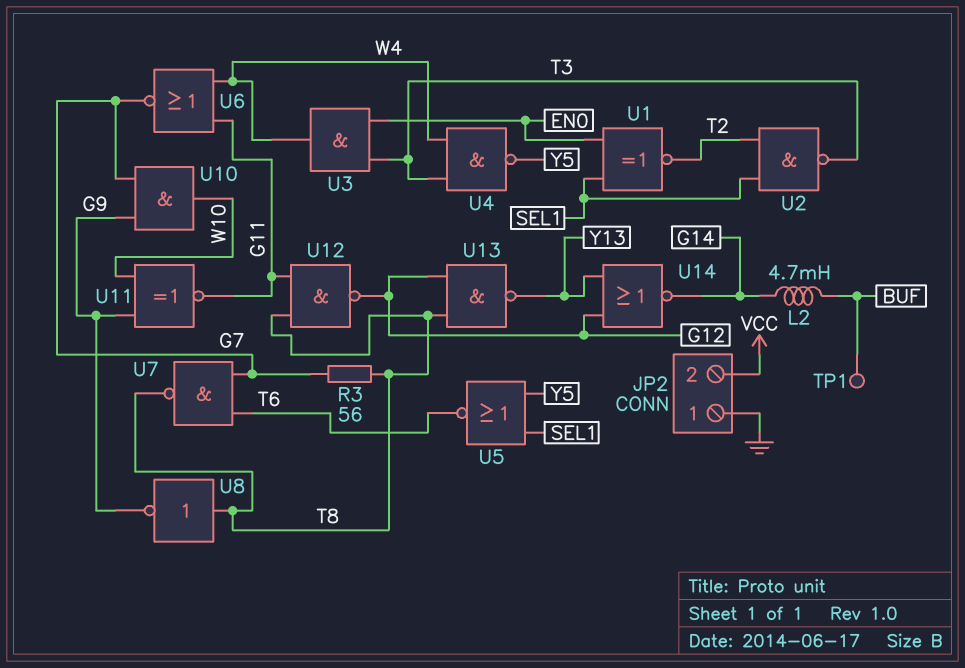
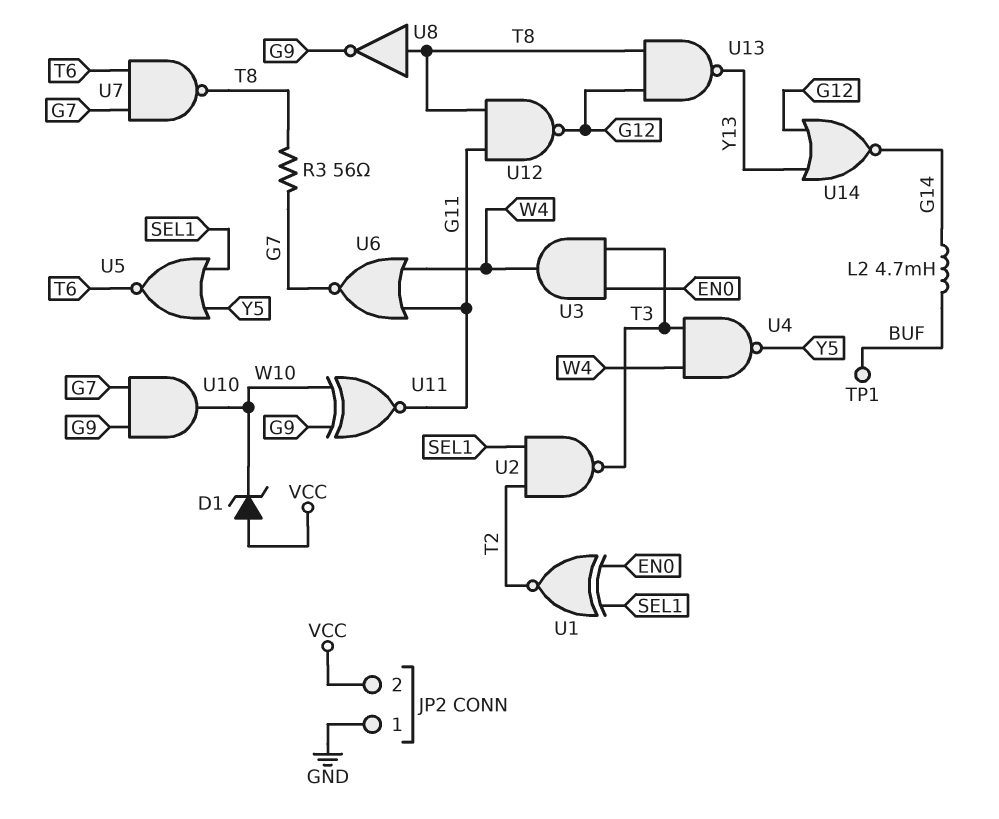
D1: none -> zener (A VCC, K W10)

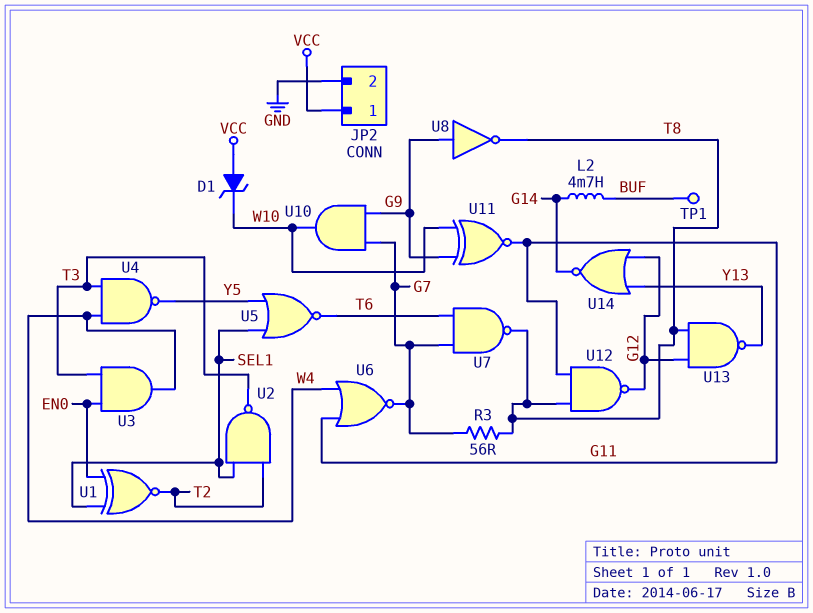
JP2 pin 1: GND -> VCC
JP2 pin 2: VCC -> GND
U8: NOT (in T8, out G9) -> NOT (in G9, out T8)

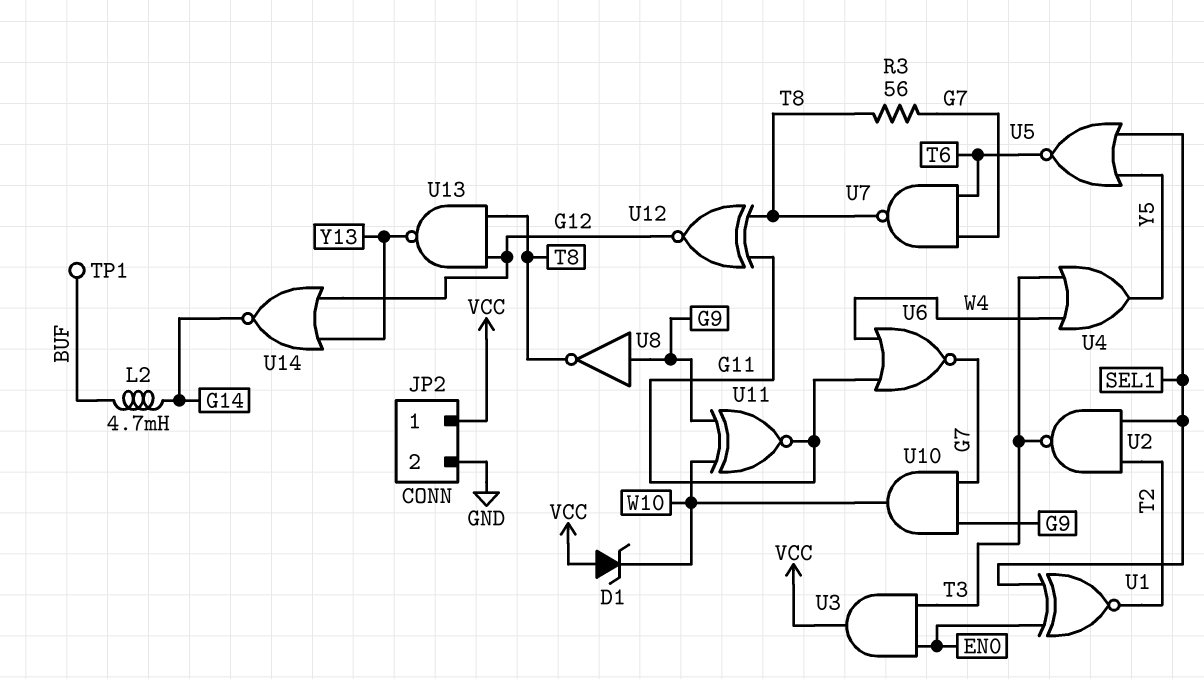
U3: AND (in EN0, in T3, out W4) -> AND (in EN0, in T3, out VCC)
U4: NAND (in T3, in W4, out Y5) -> OR (in T3, in W4, out Y5)
U12: NAND (in G11, in T8, out G12) -> XNOR (in G11, in T8, out G12)

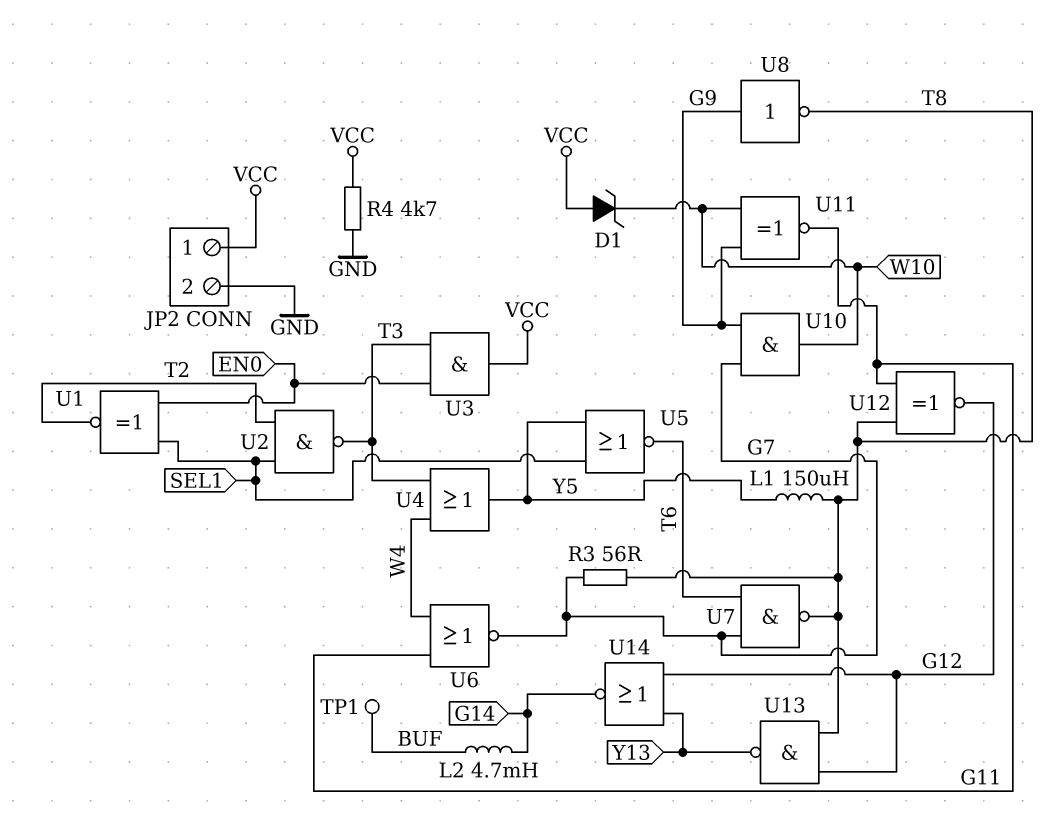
L1: none -> 150uH (T8, Y5)
R4: none -> 4.7k (GND, VCC)

